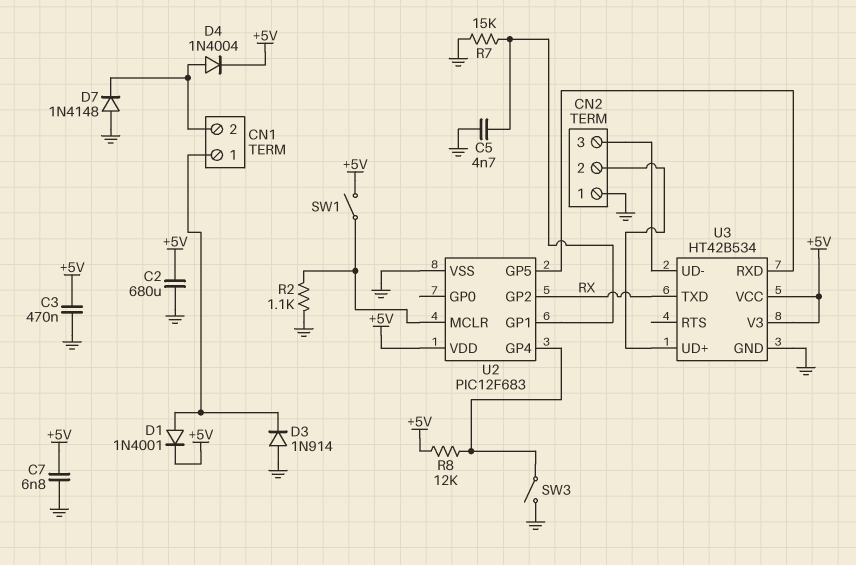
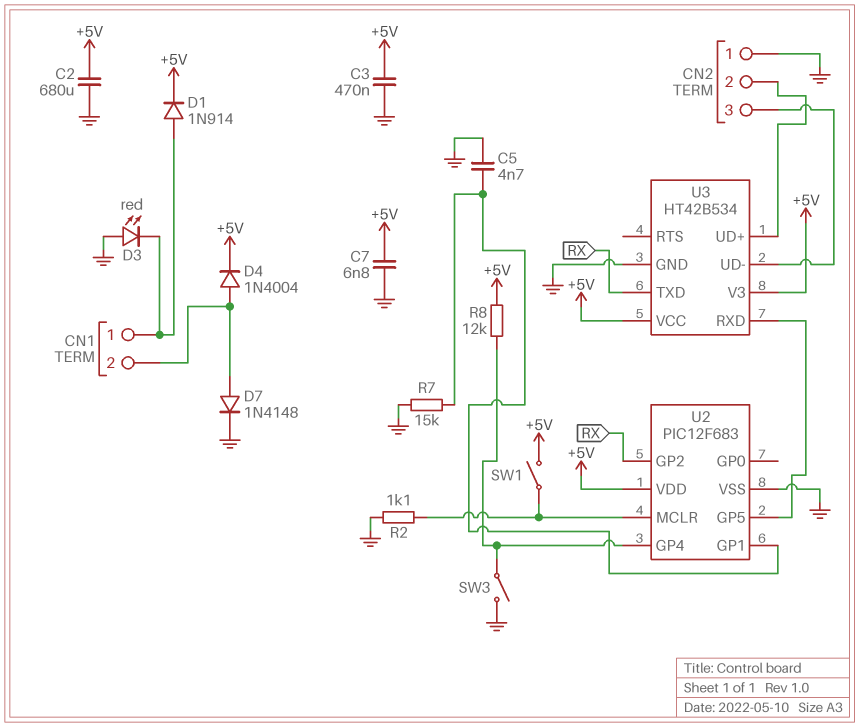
D1: diode 1N4001 (A CN1/1, K +5V) -> diode 1N914 (A CN1/1, K +5V)
D3: diode 1N914 (A GND, K CN1/1) -> LED red (A GND, K CN1/1)
D7: diode 1N4148 (A GND, K CN1/2) -> diode 1N4148 (A CN1/2, K GND)

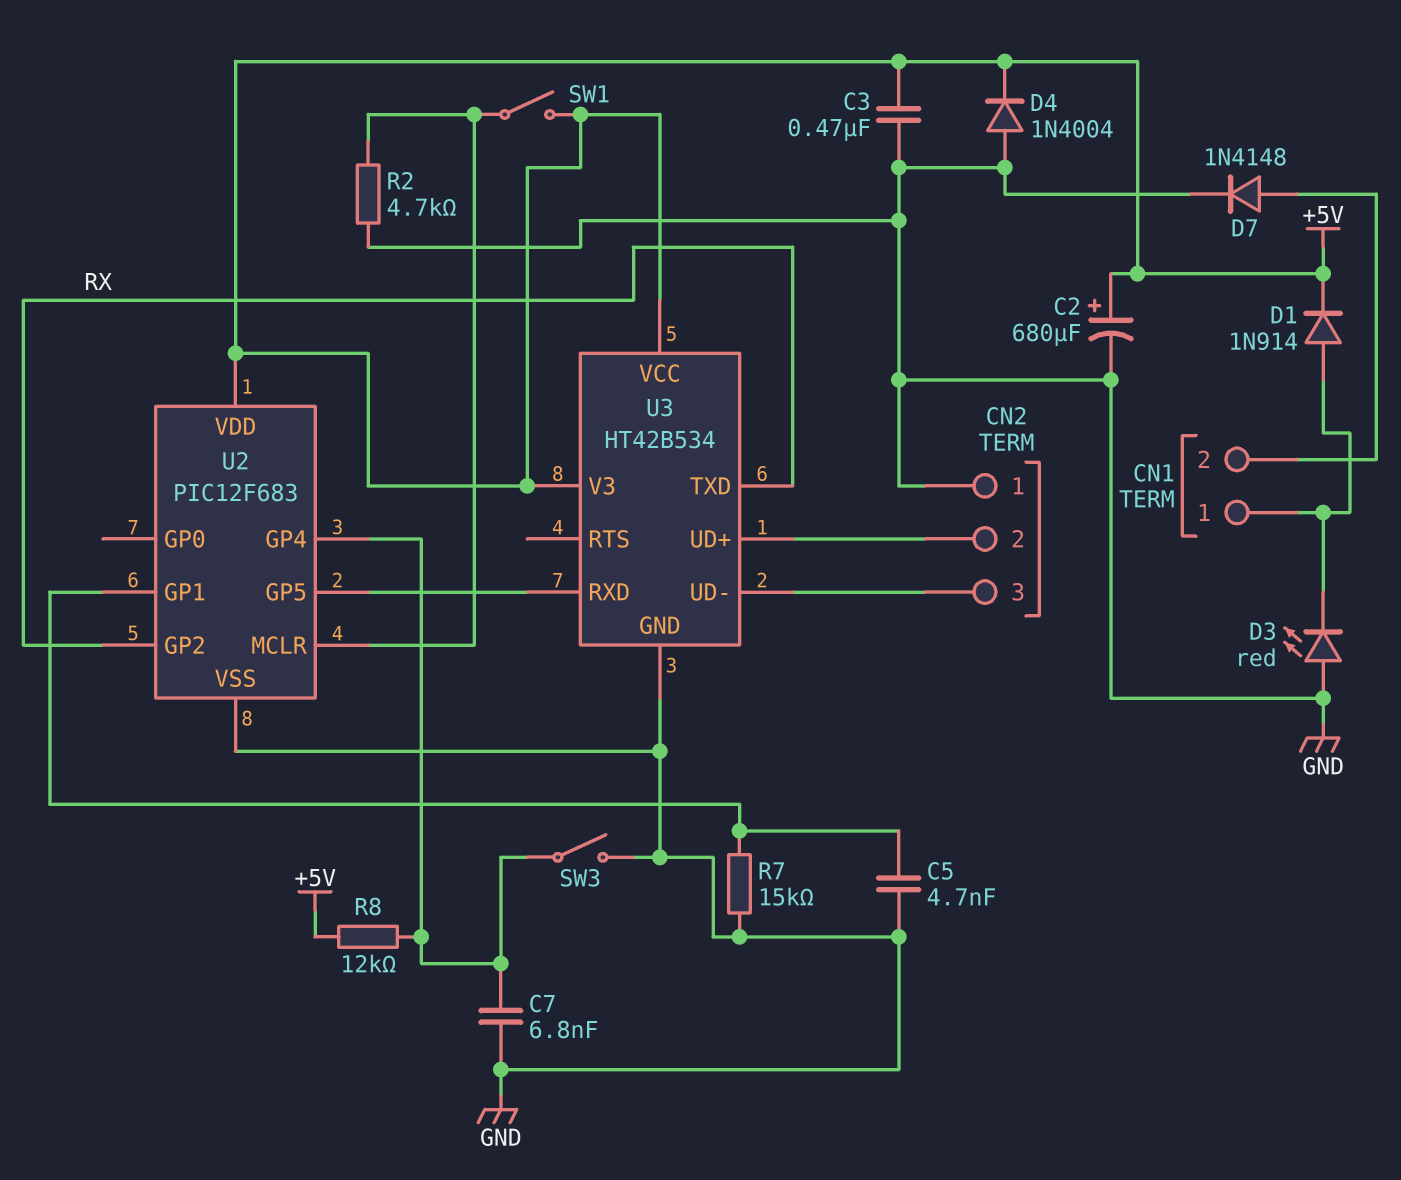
C2: 680uF (+5V, GND) -> 680uF (plus +5V, minus GND)
C7: 6.8nF (+5V, GND) -> 6.8nF (GND, U2/GP4)
D4: diode 1N4004 (A CN1/2, K +5V) -> diode 1N4004 (A GND, K +5V)
R2: 1.1k (GND, U2/MCLR) -> 4.7k (GND, U2/MCLR)

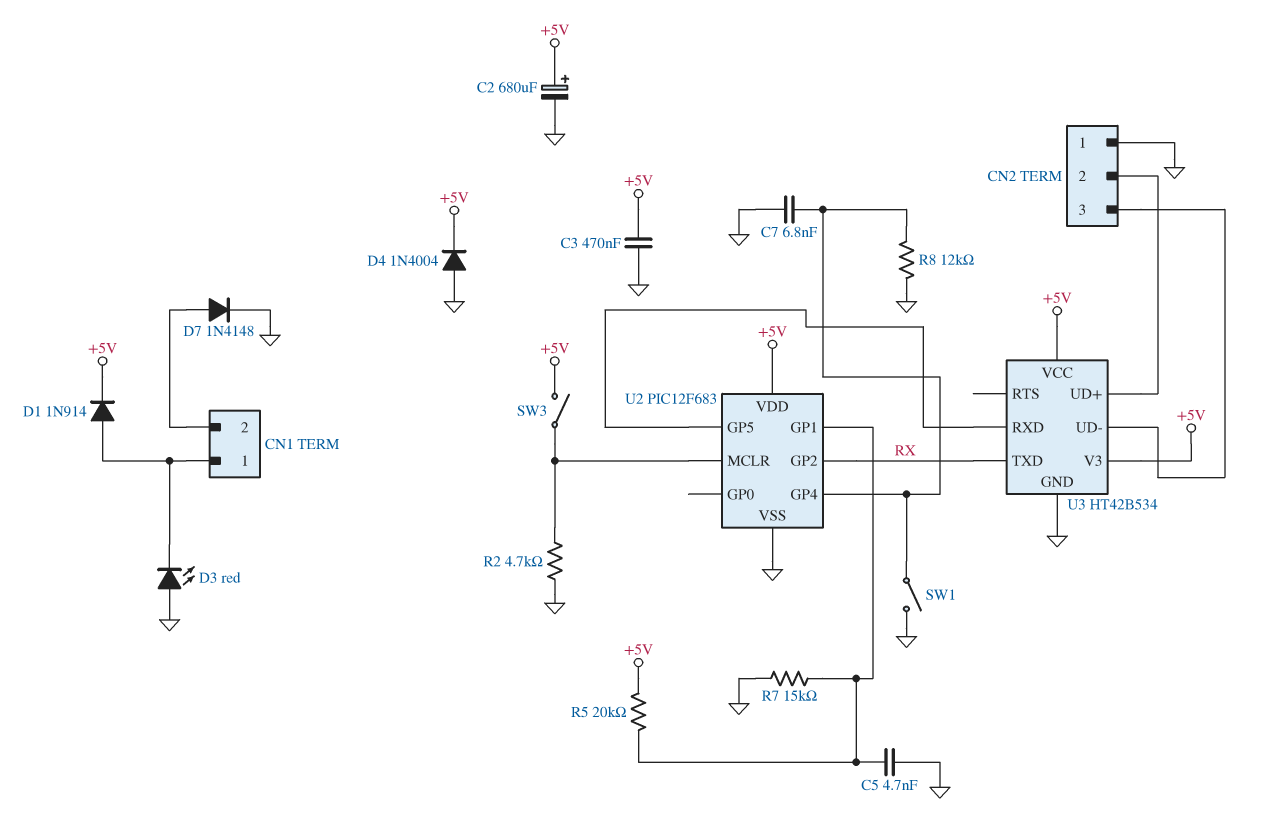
R5: none -> 20k (+5V, U2/GP1)
R8: 12k (+5V, U2/GP4) -> 12k (GND, U2/GP4)
SW1: switch (+5V, U2/MCLR) -> switch (GND, U2/GP4)
SW3: switch (GND, U2/GP4) -> switch (+5V, U2/MCLR)

